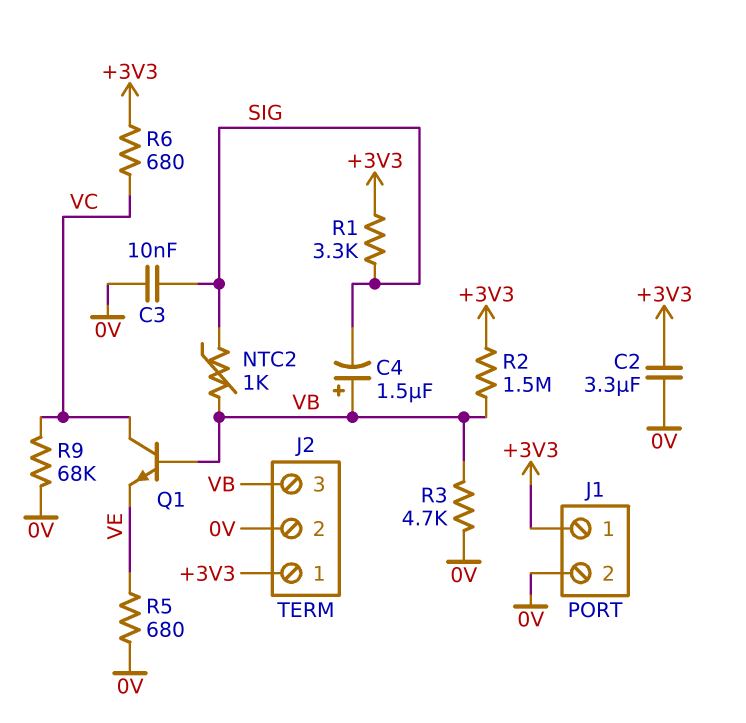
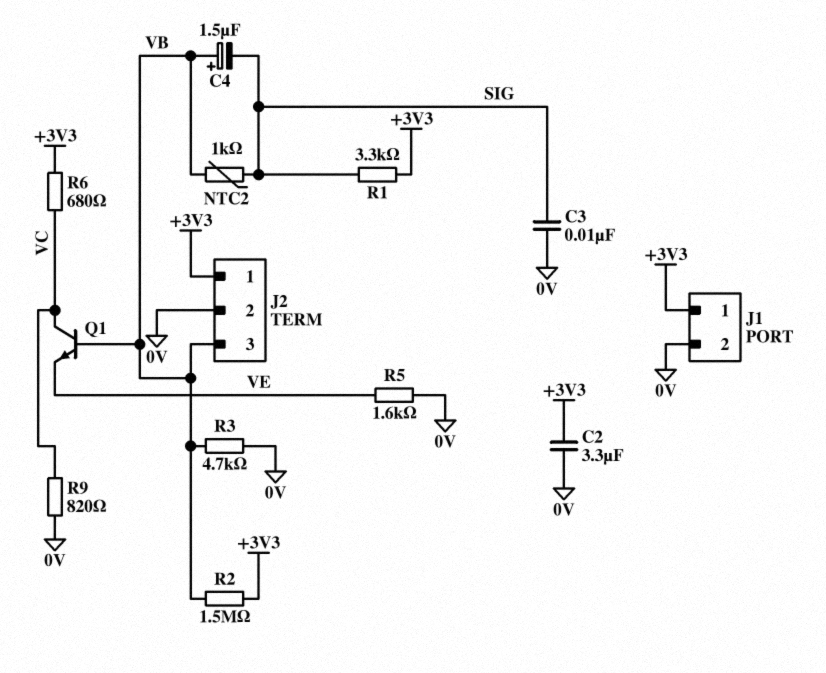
R5: 680 (0V, VE) -> 1.6k (0V, VE)
R9: 68k (0V, VC) -> 820 (0V, VC)

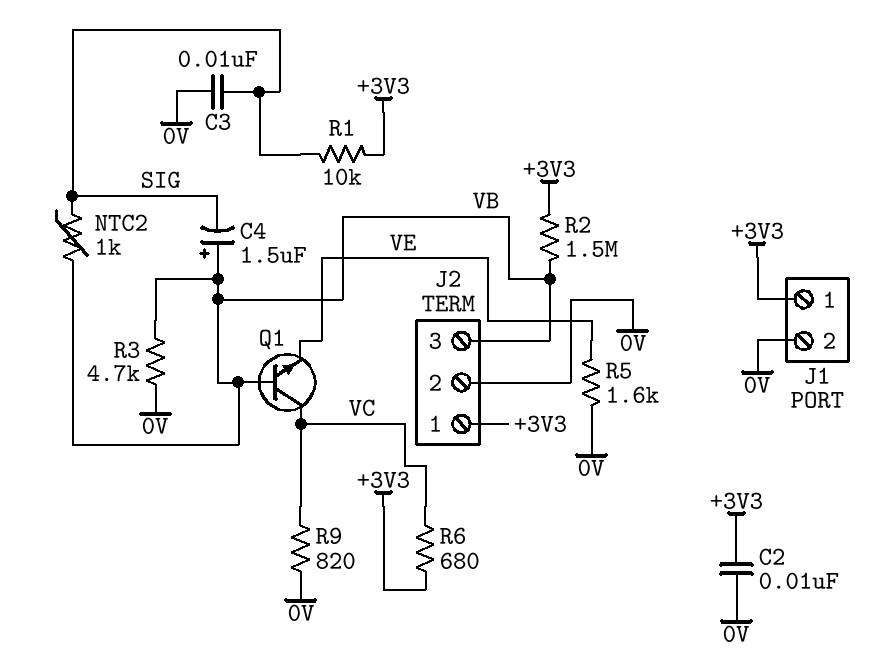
C2: 3.3uF (+3V3, 0V) -> 10nF (+3V3, 0V)
R1: 3.3k (+3V3, SIG) -> 10k (+3V3, SIG)

